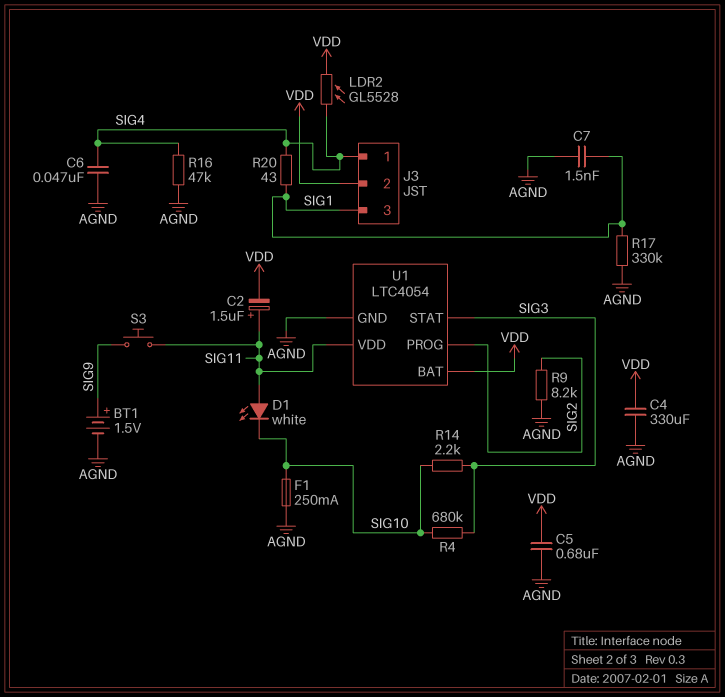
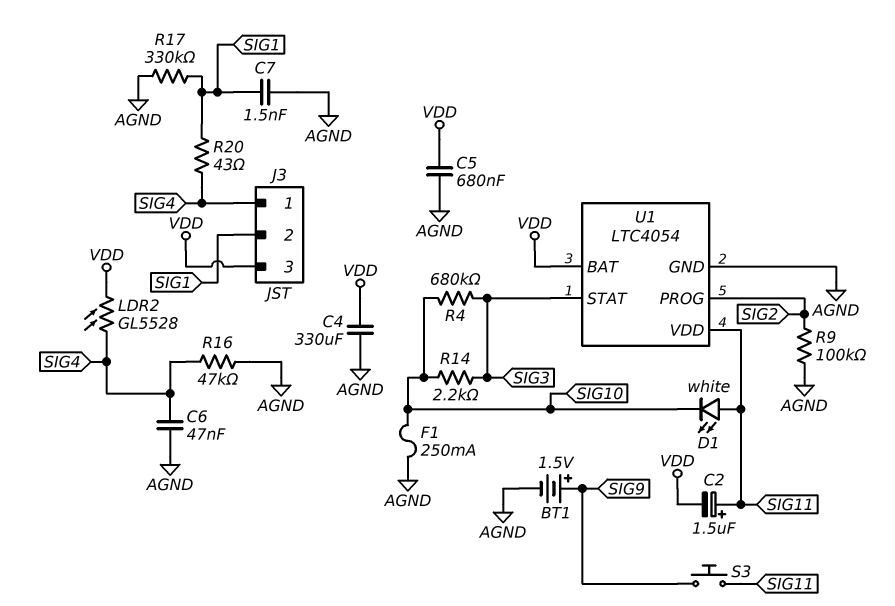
J3 pin 2: VDD -> SIG1
J3 pin 3: SIG1 -> VDD
R9: 8.2k (AGND, SIG2) -> 100k (AGND, SIG2)

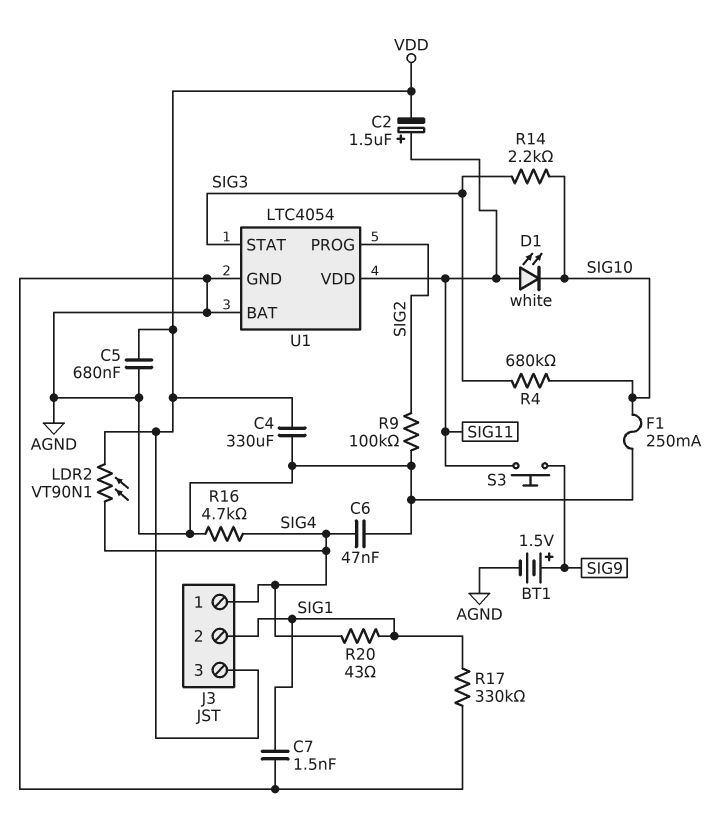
LDR2: GL5528 (SIG4, VDD) -> VT90N1 (SIG4, VDD)
R16: 47k (AGND, SIG4) -> 4.7k (AGND, SIG4)
U1 pin BAT: VDD -> AGND

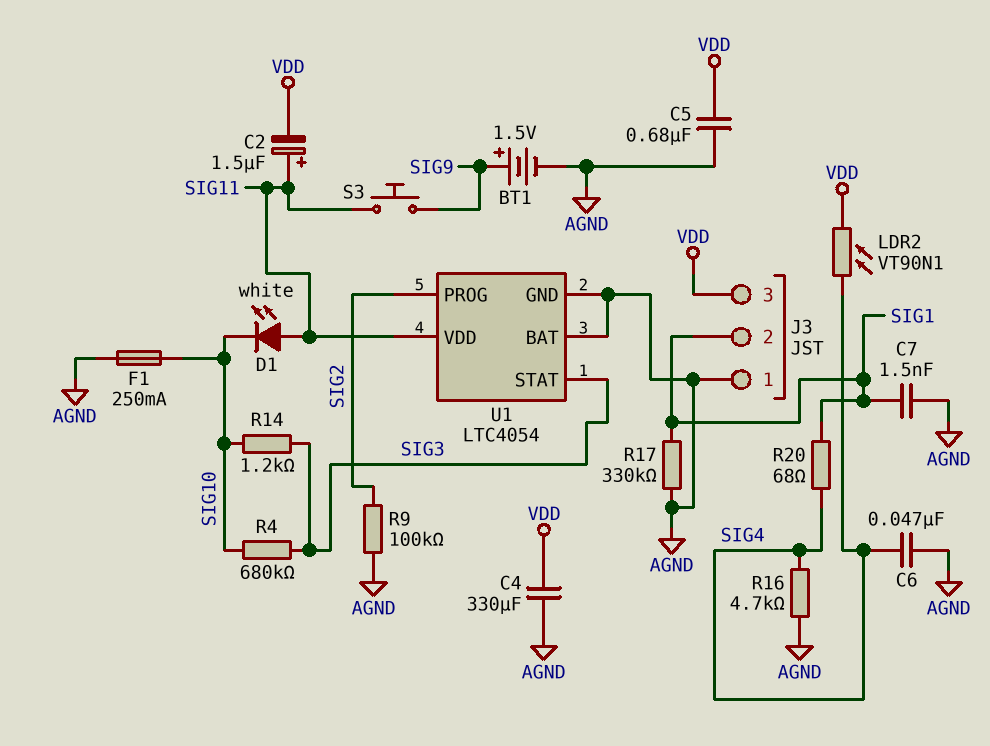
J3 pin 1: SIG4 -> AGND
R14: 2.2k (SIG3, SIG10) -> 1.2k (SIG3, SIG10)
R20: 43 (SIG1, SIG4) -> 68 (SIG1, SIG4)

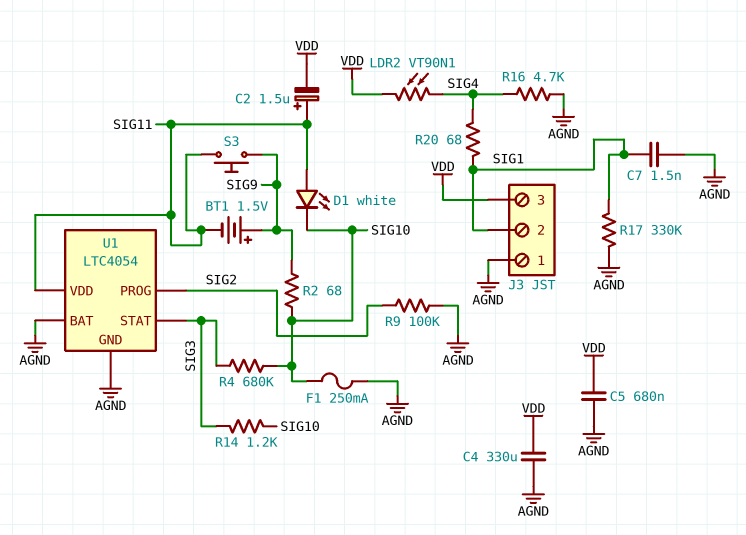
BT1: 1.5V (plus SIG9, minus AGND) -> 1.5V (plus SIG9, minus SIG11)
C6: 47nF (AGND, SIG4) -> none
R2: none -> 68 (SIG9, SIG10)

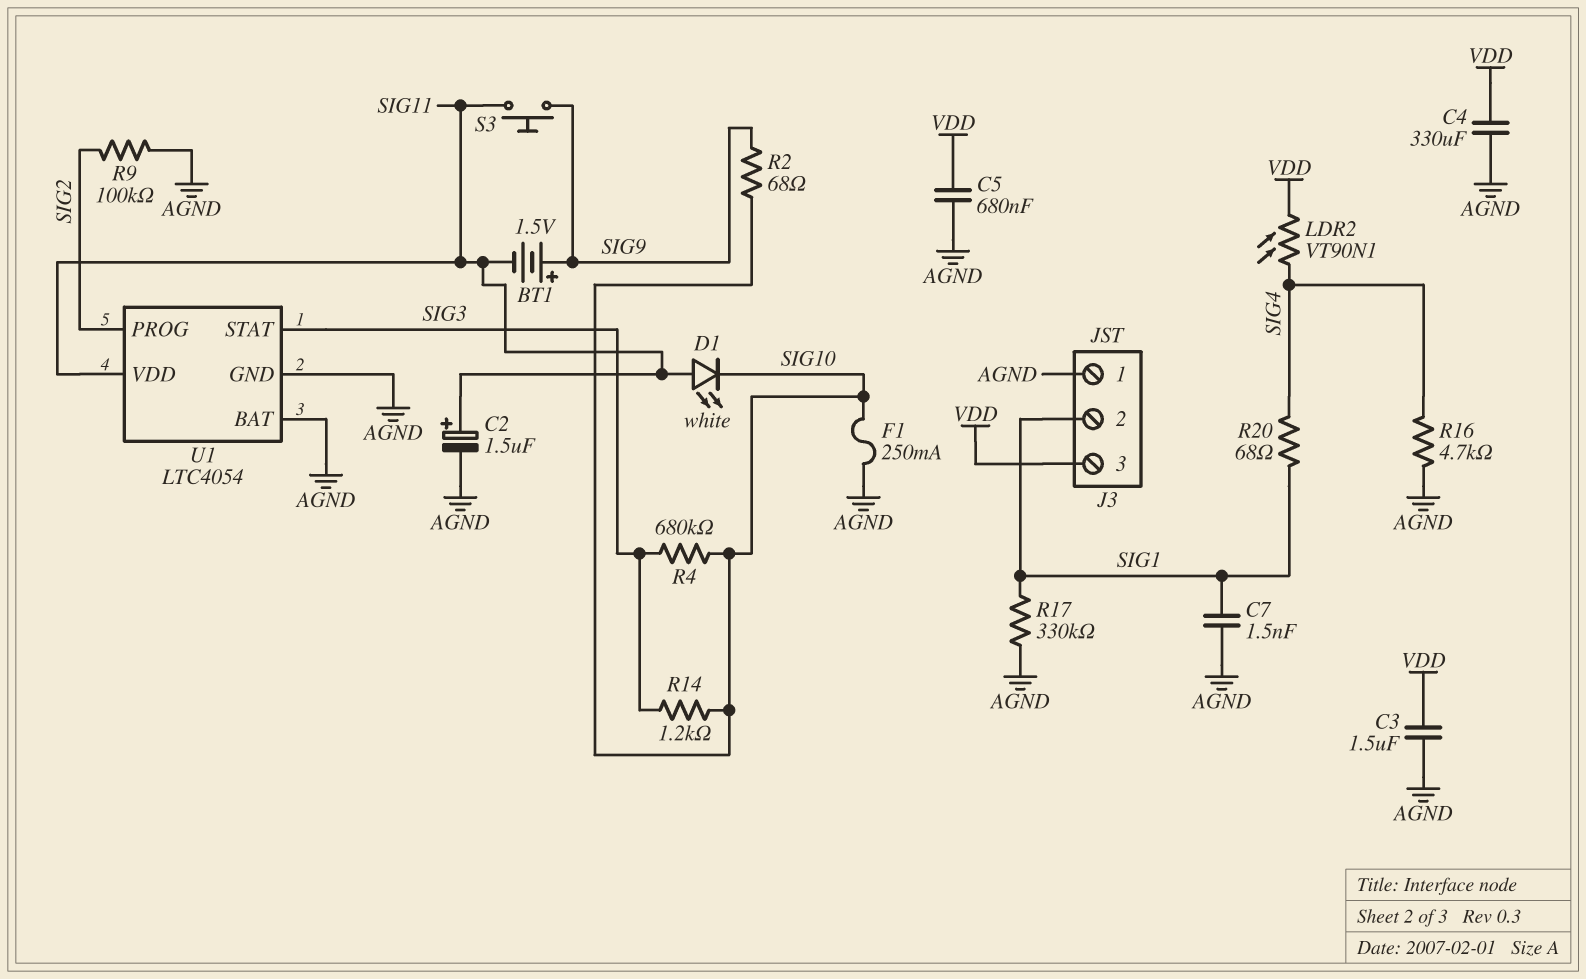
C2: 1.5uF (plus SIG11, minus VDD) -> 1.5uF (plus SIG11, minus AGND)
C3: none -> 1.5uF (AGND, VDD)

